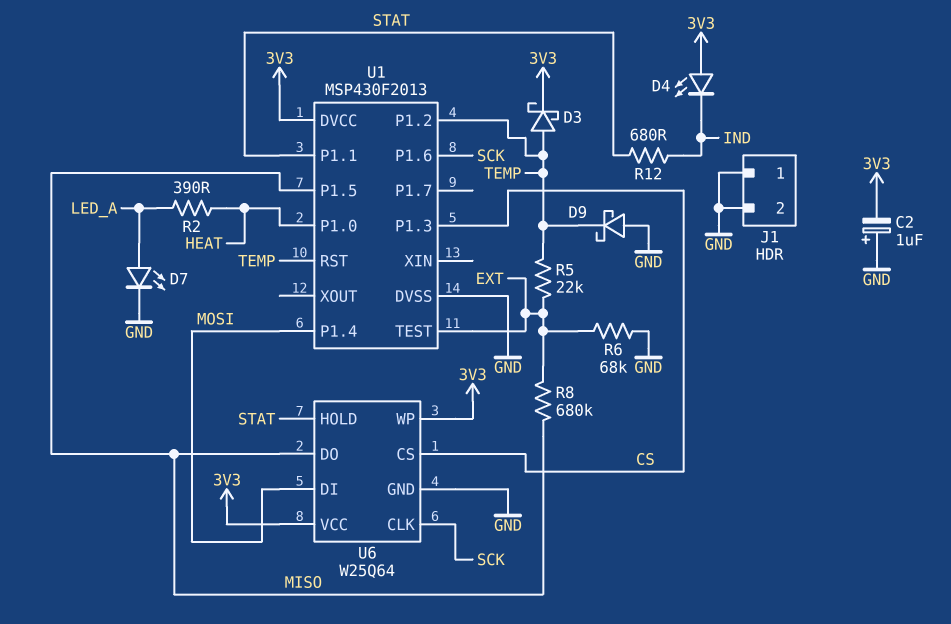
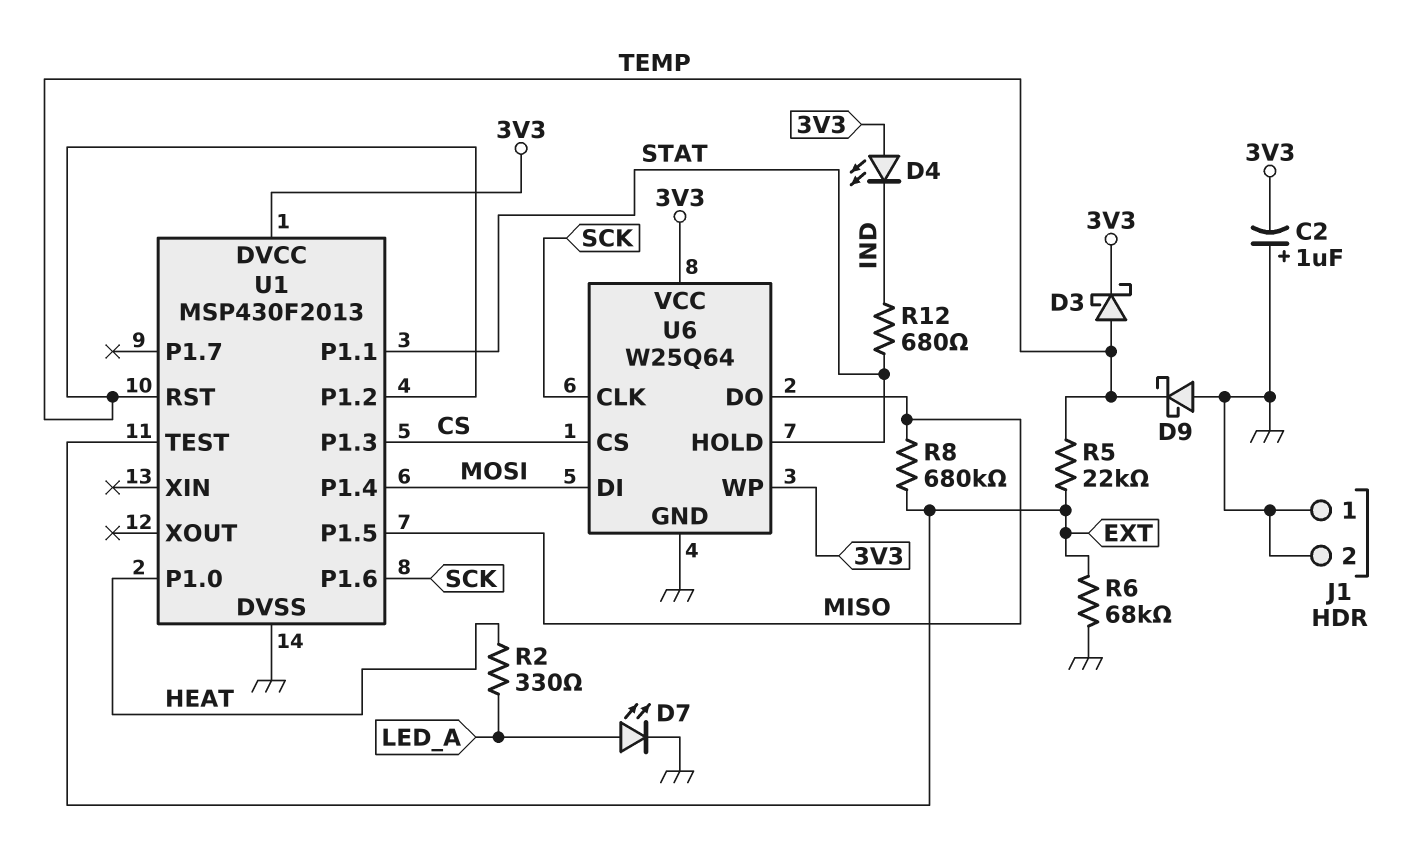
R2: 390 (HEAT, LED_A) -> 330 (HEAT, LED_A)

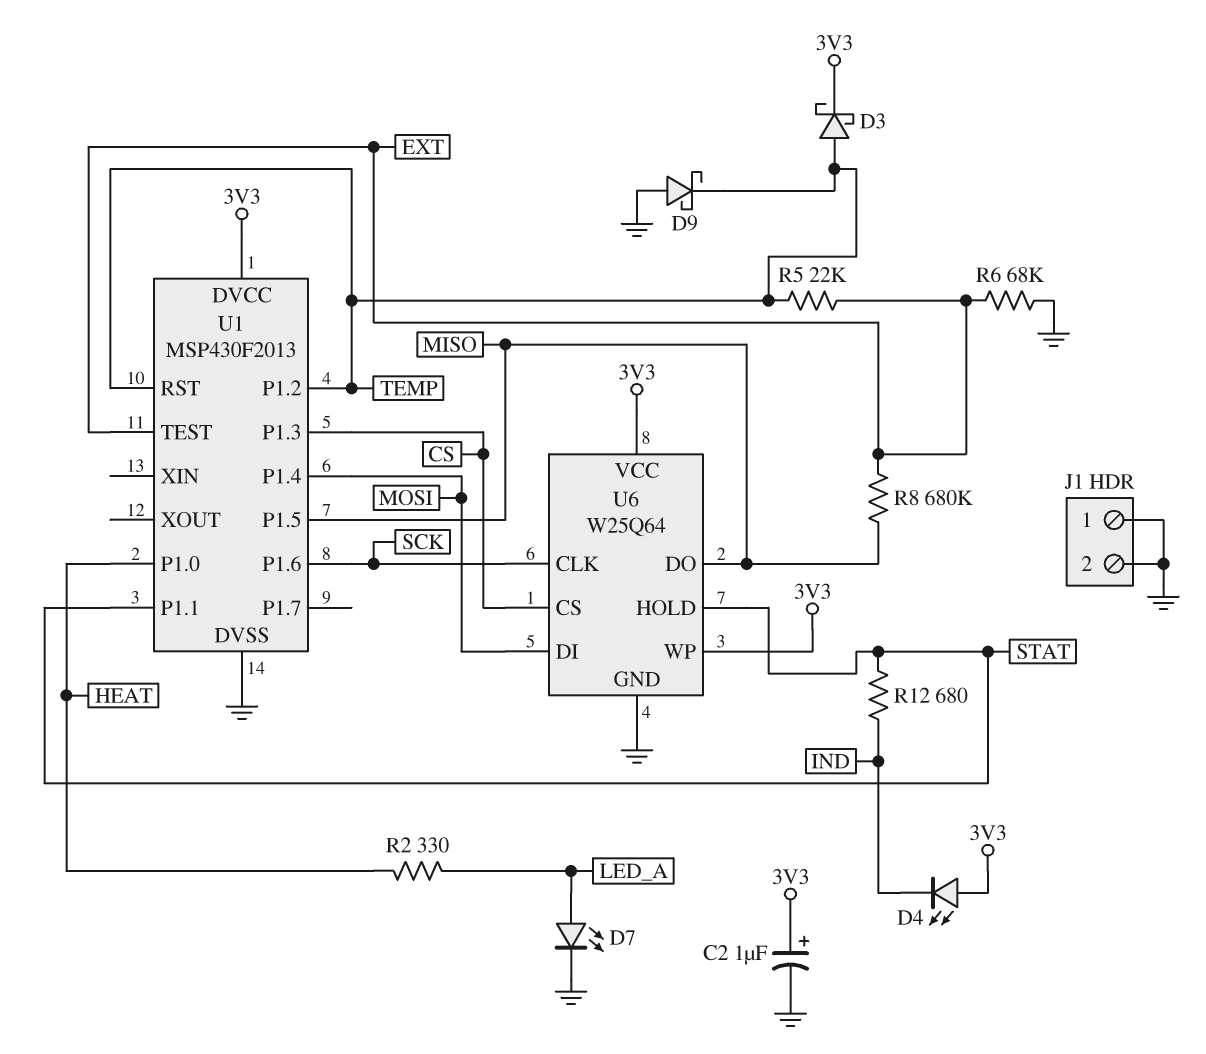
C2: 1uF (plus GND, minus 3V3) -> 1uF (plus 3V3, minus GND)

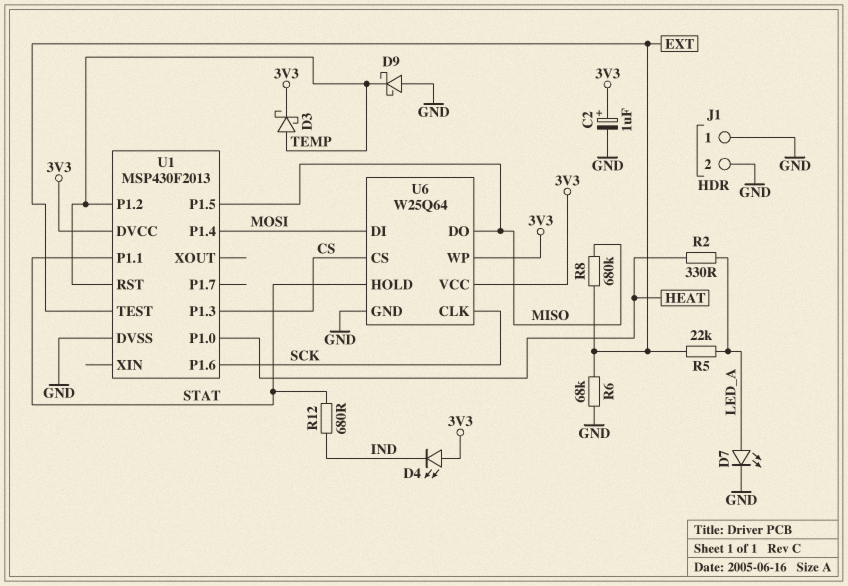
R5: 22k (EXT, TEMP) -> 22k (EXT, LED_A)

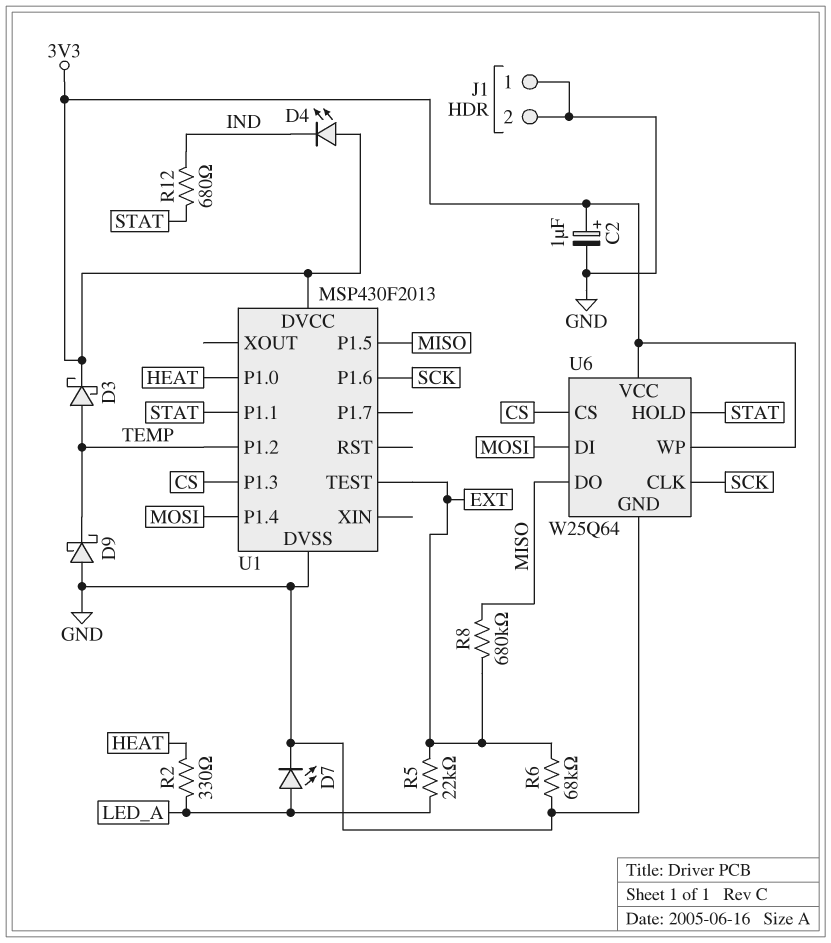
U1 pin RST: TEMP -> none

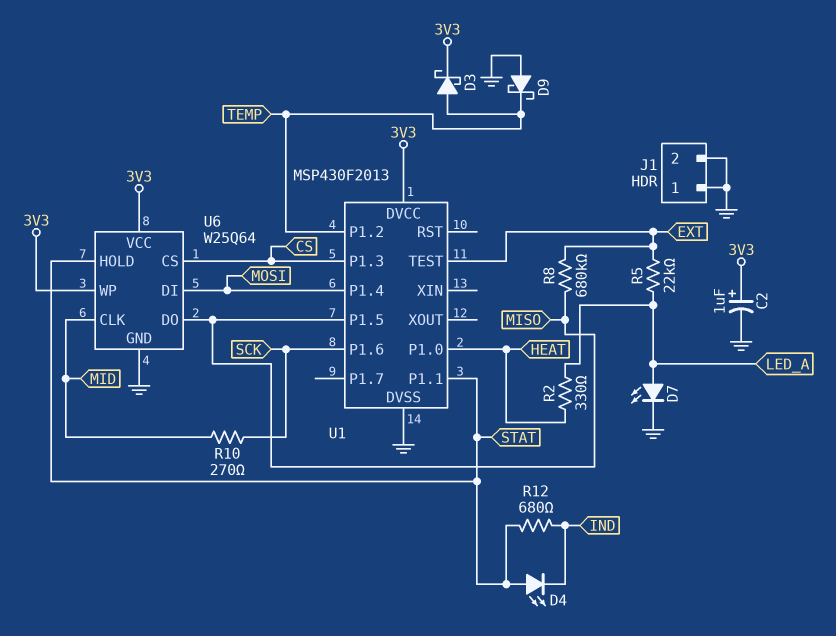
D4: LED (A 3V3, K IND) -> LED (A STAT, K IND)
R6: 68k (EXT, GND) -> none
R10: none -> 270 (MID, SCK)
U6 pin CLK: SCK -> MID

